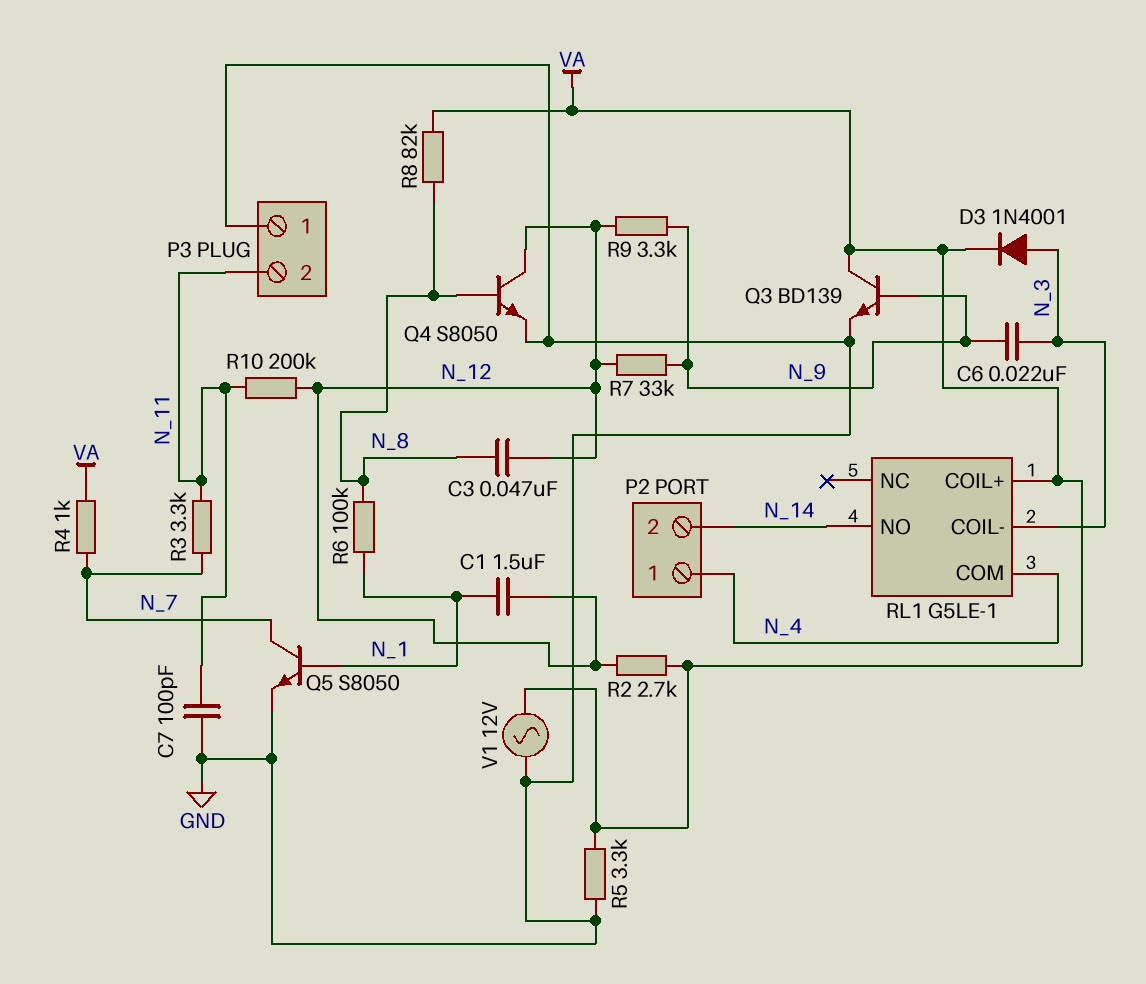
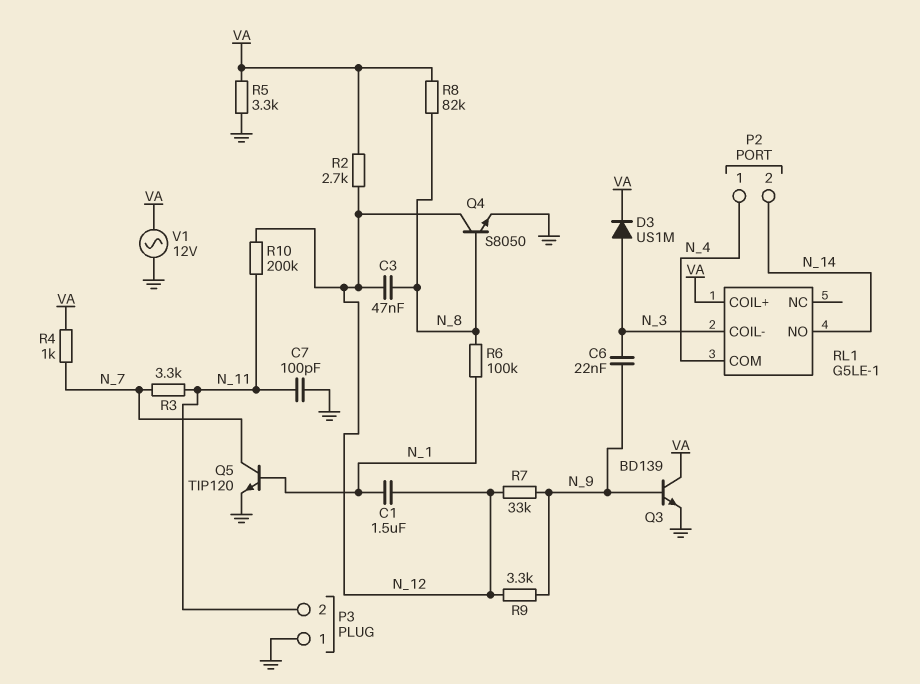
D3: diode 1N4001 (A N_3, K VA) -> diode US1M (A N_3, K VA)
Q5: NPN S8050 (B N_1, C N_7, E GND) -> NPN TIP120 (B N_1, C N_7, E GND)

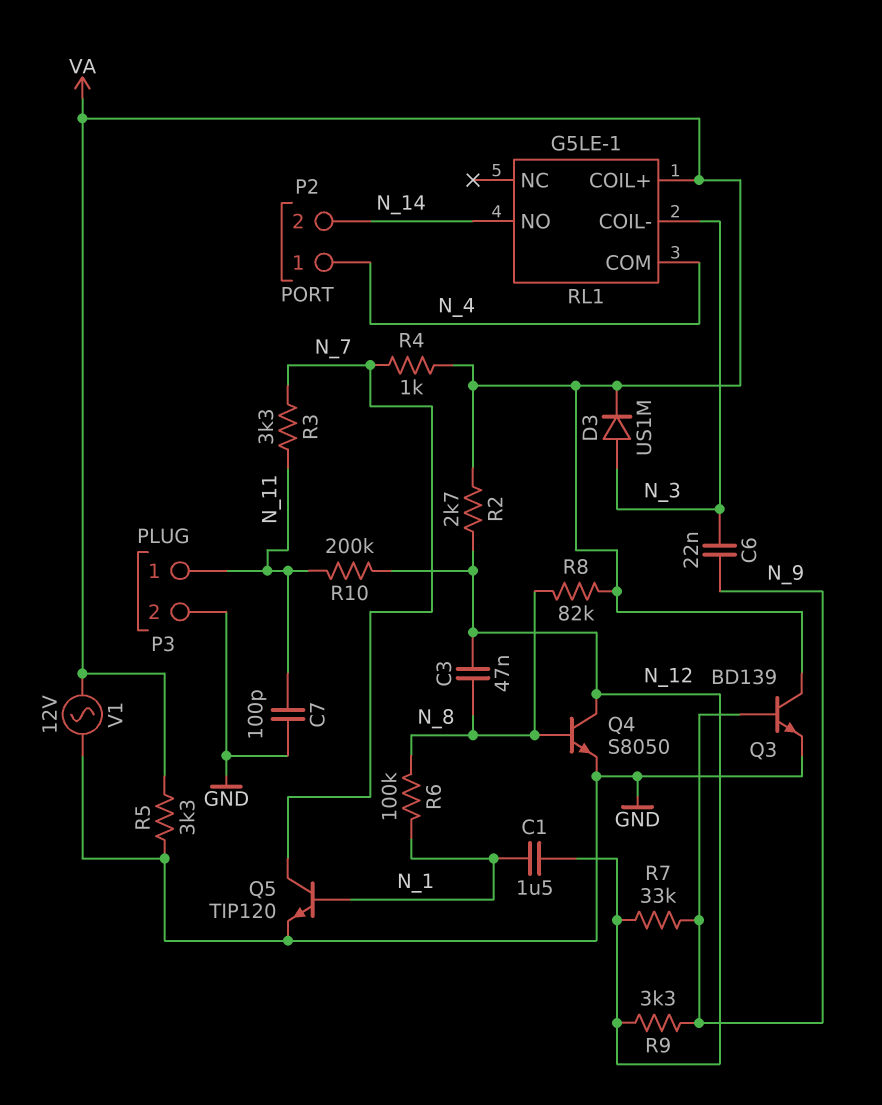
P3 pin 1: GND -> N_11
P3 pin 2: N_11 -> GND

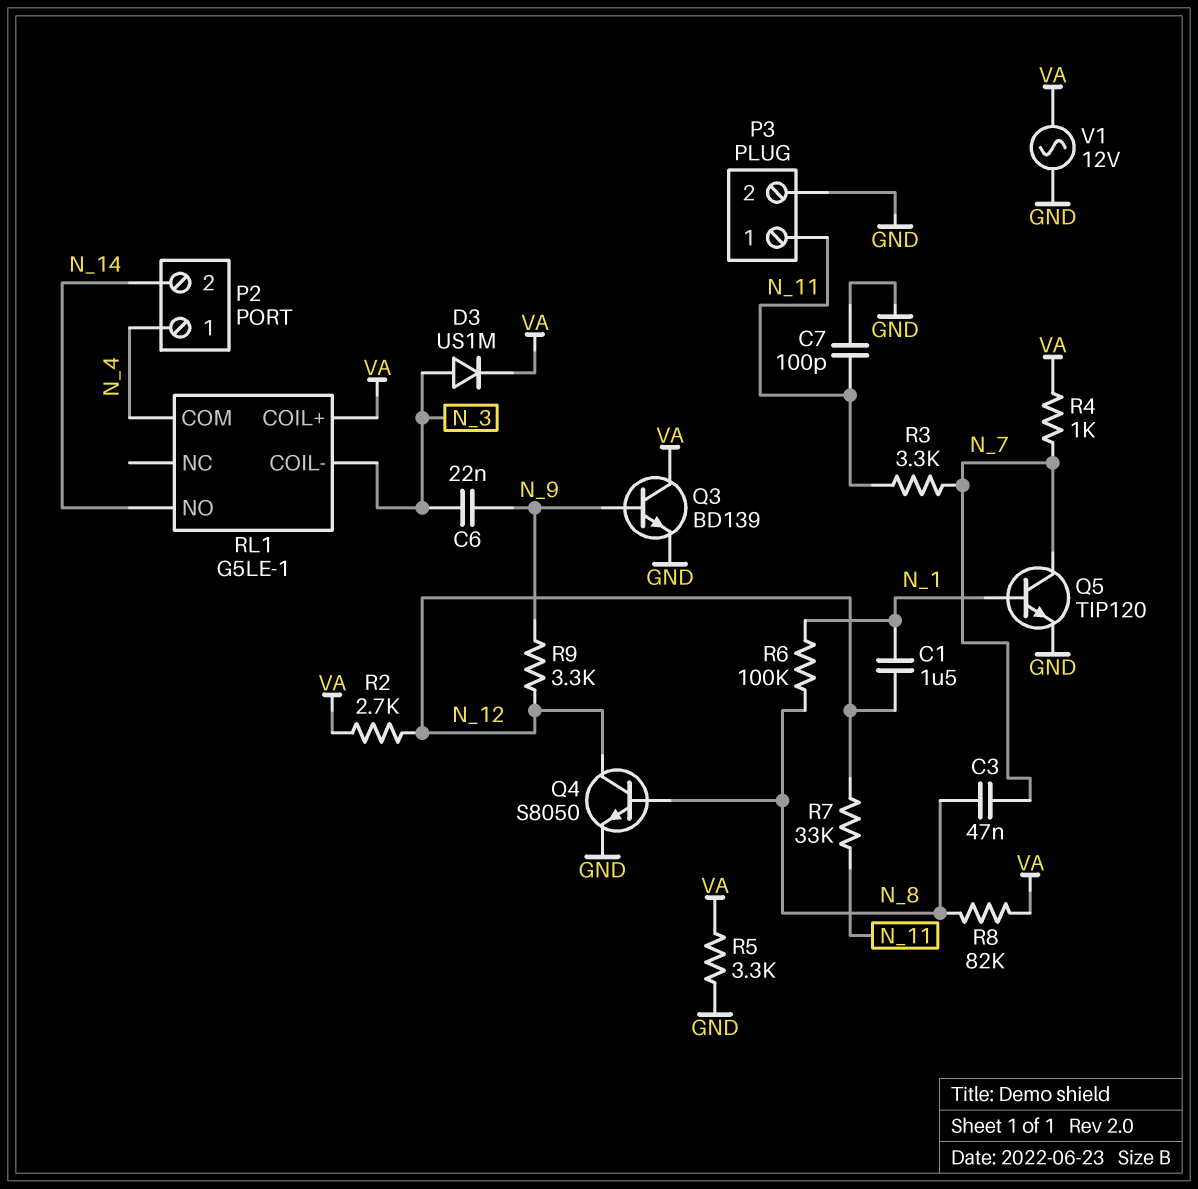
C3: 47nF (N_8, N_12) -> 47nF (N_7, N_8)
R7: 33k (N_9, N_12) -> 33k (N_11, N_12)
R10: 200k (N_11, N_12) -> none

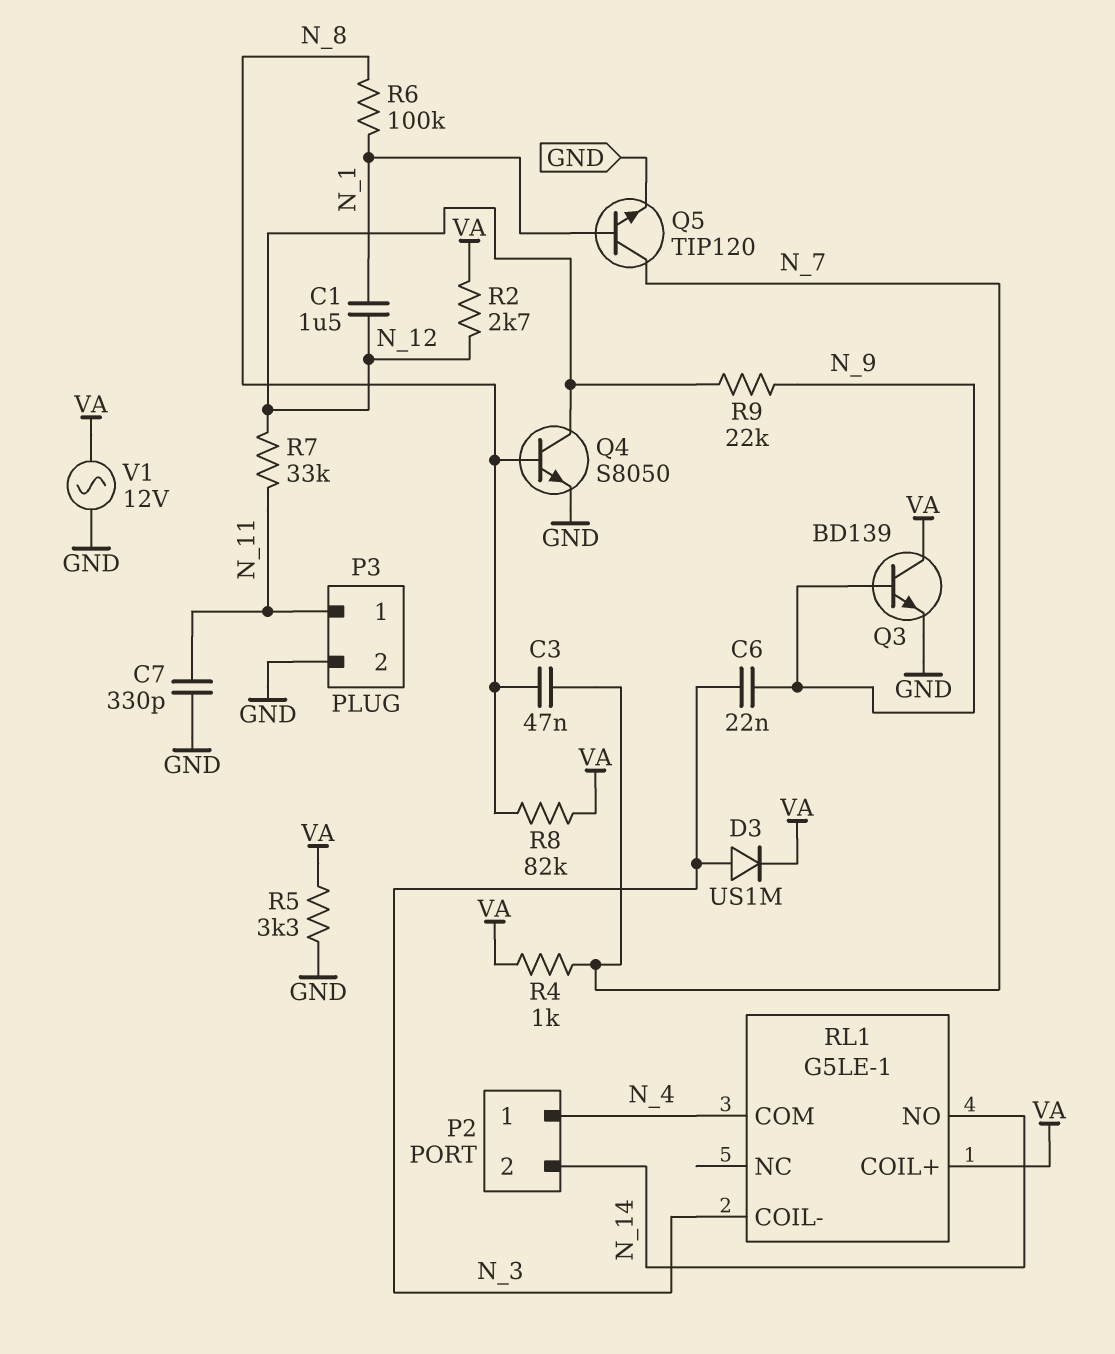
C7: 100pF (GND, N_11) -> 330pF (GND, N_11)
R3: 3.3k (N_7, N_11) -> none
R9: 3.3k (N_9, N_12) -> 22k (N_9, N_12)

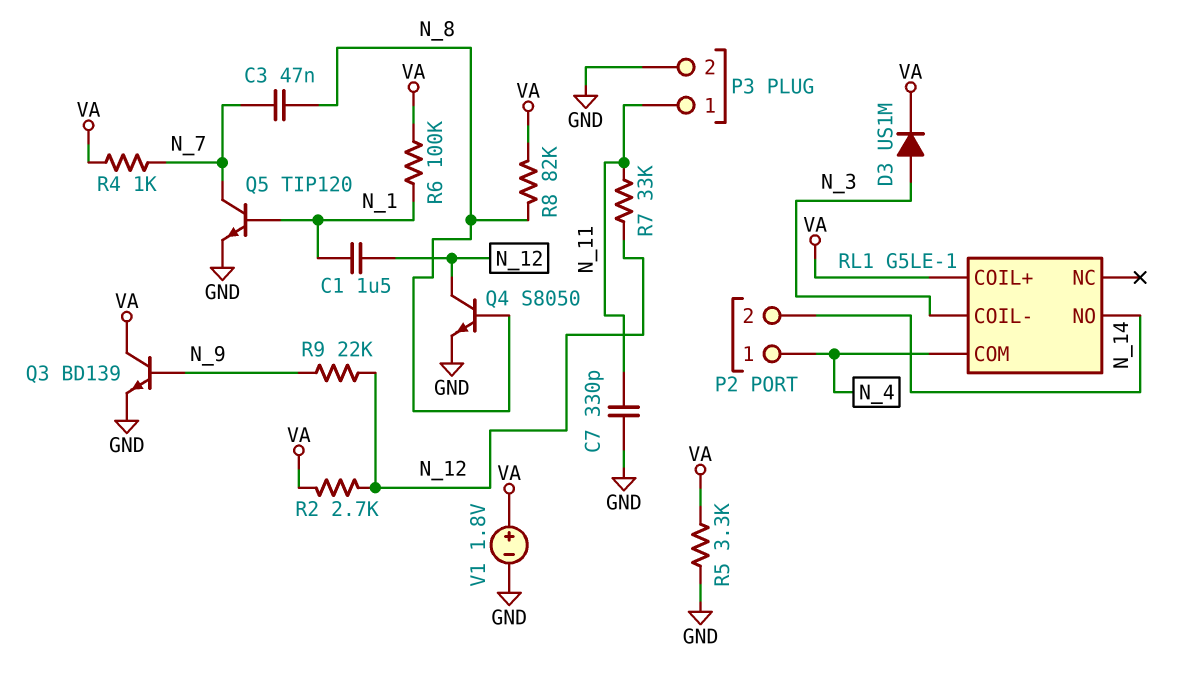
C6: 22nF (N_3, N_9) -> none
R6: 100k (N_1, N_8) -> 100k (N_1, VA)
V1: AC 12V (GND, VA) -> 1.8V (plus VA, minus GND)

